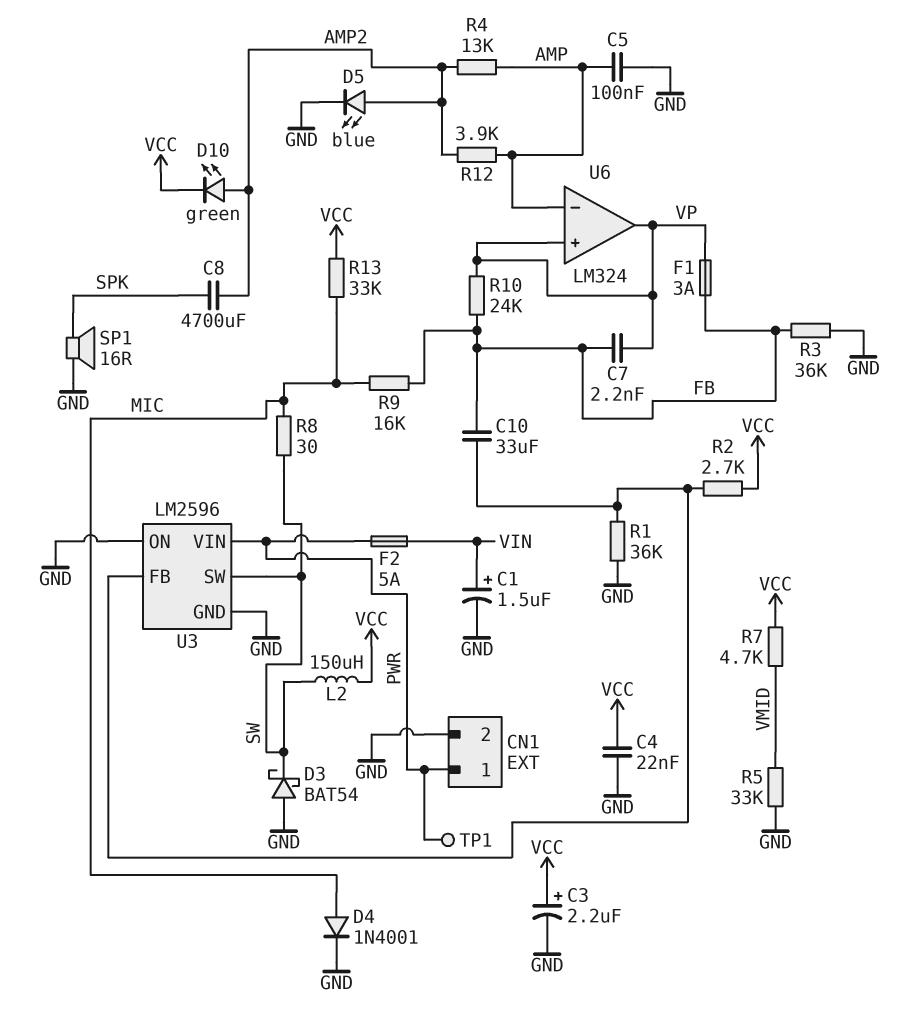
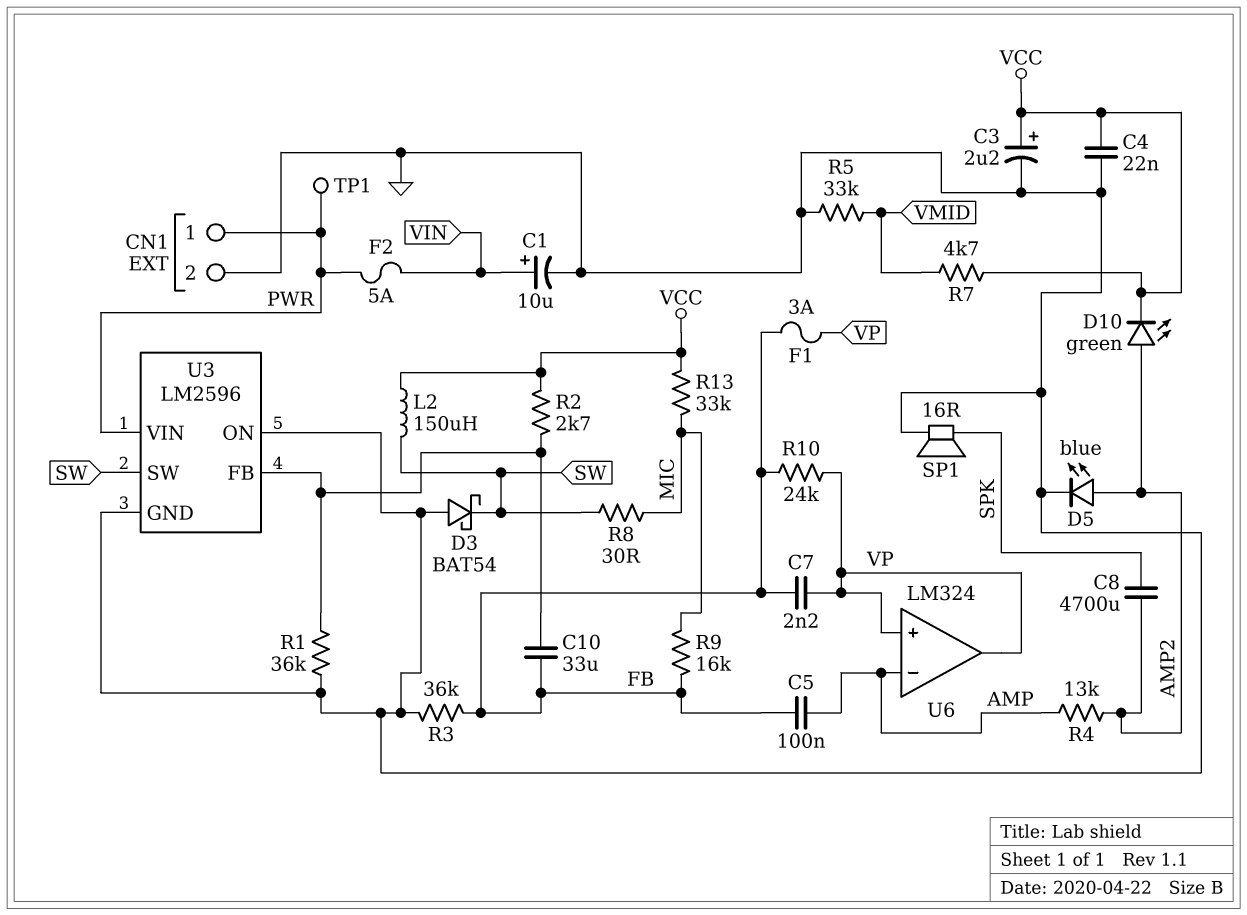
C1: 1.5uF (plus VIN, minus GND) -> 10uF (plus VIN, minus GND)
C5: 100nF (AMP, GND) -> 100nF (AMP, FB)
D4: diode 1N4001 (A MIC, K GND) -> none
R12: 3.9k (AMP, AMP2) -> none

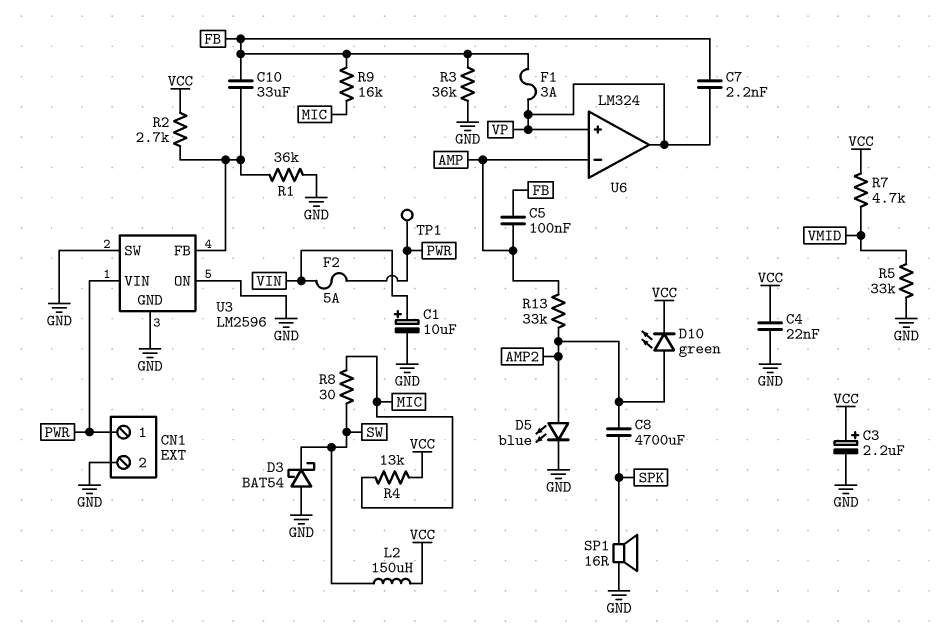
R4: 13k (AMP, AMP2) -> 13k (MIC, VCC)
R10: 24k (FB, VP) -> none
R13: 33k (MIC, VCC) -> 33k (AMP, AMP2)
U3 pin SW: SW -> GND

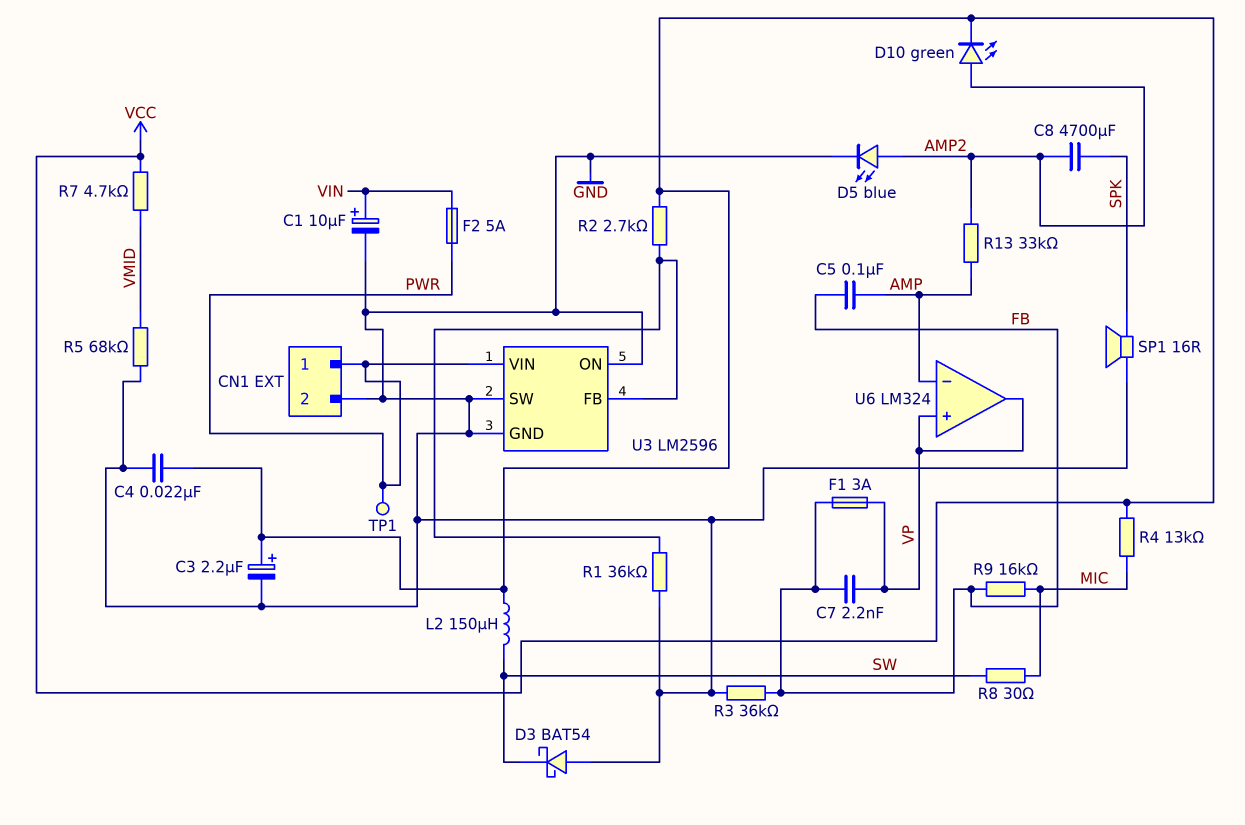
C10: 33uF (FB, U3/FB) -> none
R5: 33k (GND, VMID) -> 68k (GND, VMID)

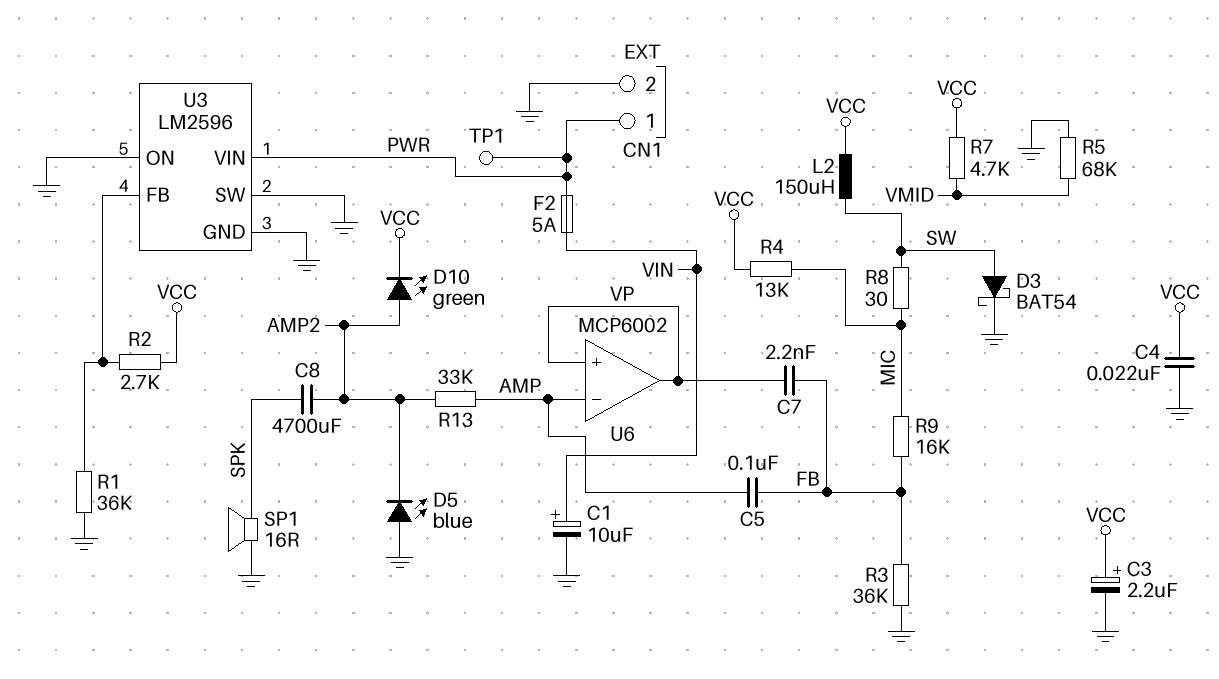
D3: schottky BAT54 (A GND, K SW) -> schottky BAT54 (A SW, K GND)
D5: LED blue (A AMP2, K GND) -> LED blue (A GND, K AMP2)
F1: 3A (FB, VP) -> none
U6: LM324 -> MCP6002

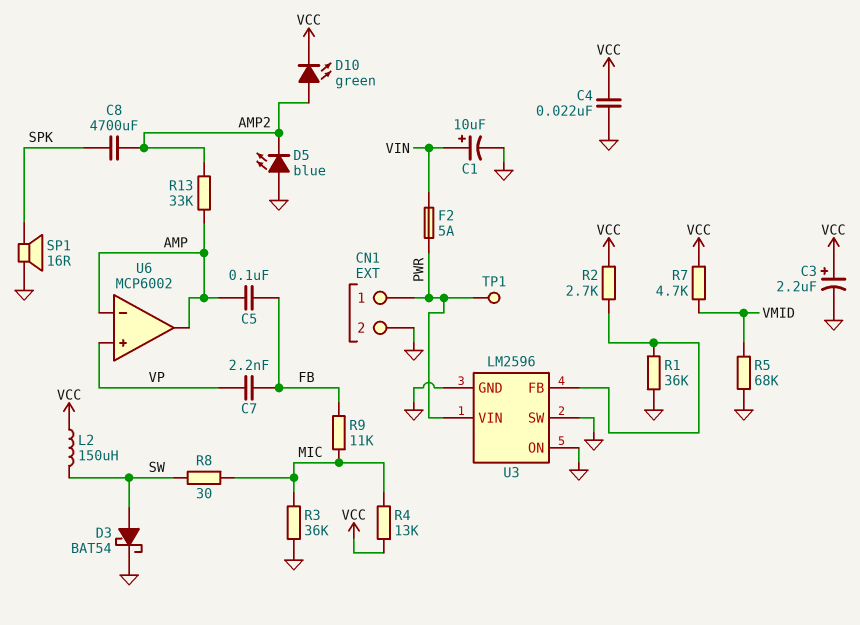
R3: 36k (FB, GND) -> 36k (GND, MIC)
R9: 16k (FB, MIC) -> 11k (FB, MIC)
U6 pin out: VP -> AMP

